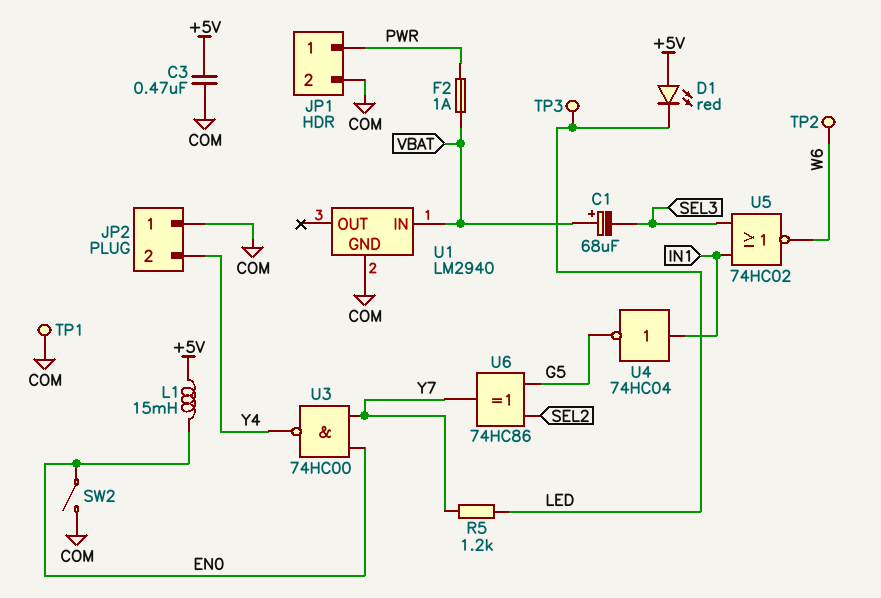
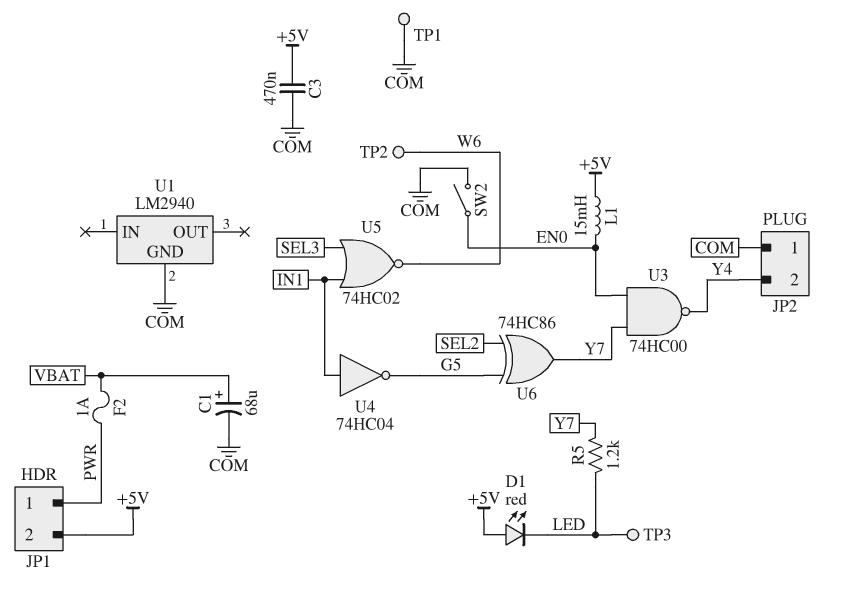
C1: 68uF (plus VBAT, minus SEL3) -> 68uF (plus VBAT, minus COM)
JP1 pin 2: COM -> +5V
U1 pin IN: VBAT -> none

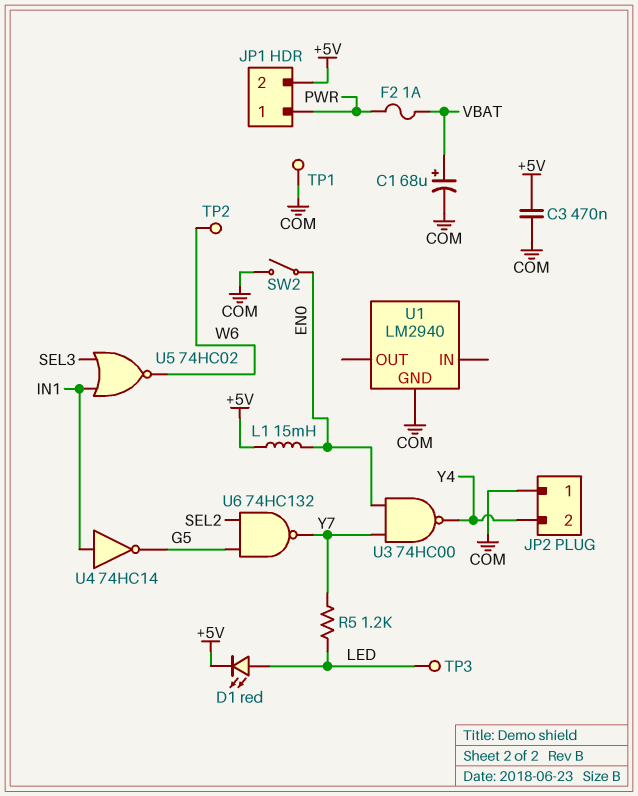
D1: LED red (A +5V, K LED) -> LED red (A LED, K +5V)
U4: NOT 74HC04 (in IN1, out G5) -> NOT 74HC14 (in IN1, out G5)
U6: XOR 74HC86 (in G5, in SEL2, out Y7) -> NAND 74HC132 (in G5, in SEL2, out Y7)

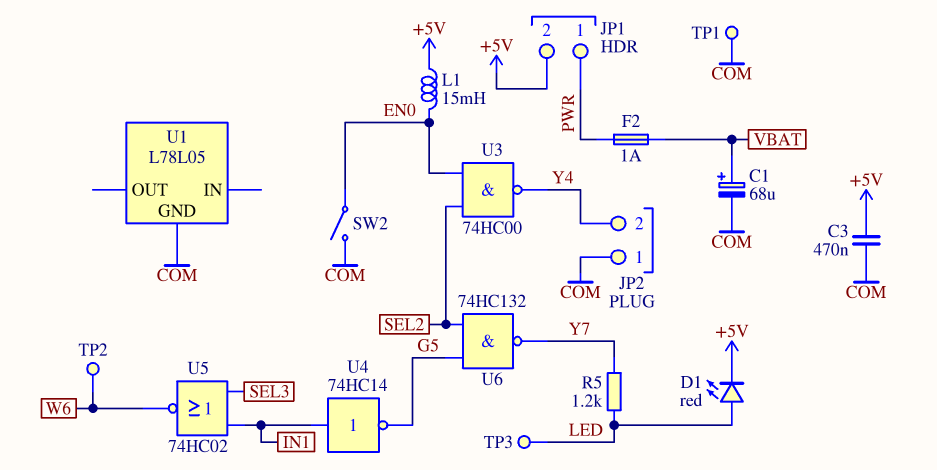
U1: LM2940 -> L78L05
U3: NAND 74HC00 (in EN0, in Y7, out Y4) -> NAND 74HC00 (in EN0, in SEL2, out Y4)

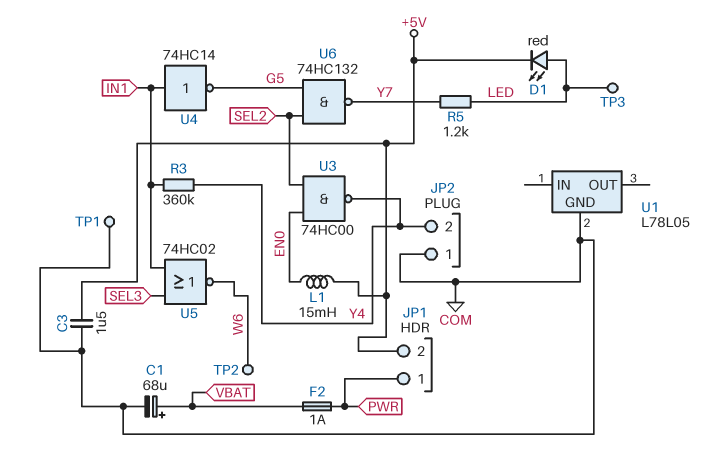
C3: 470nF (+5V, COM) -> 1.5uF (+5V, COM)
R3: none -> 360k (IN1, Y4)
SW2: switch (COM, EN0) -> none

